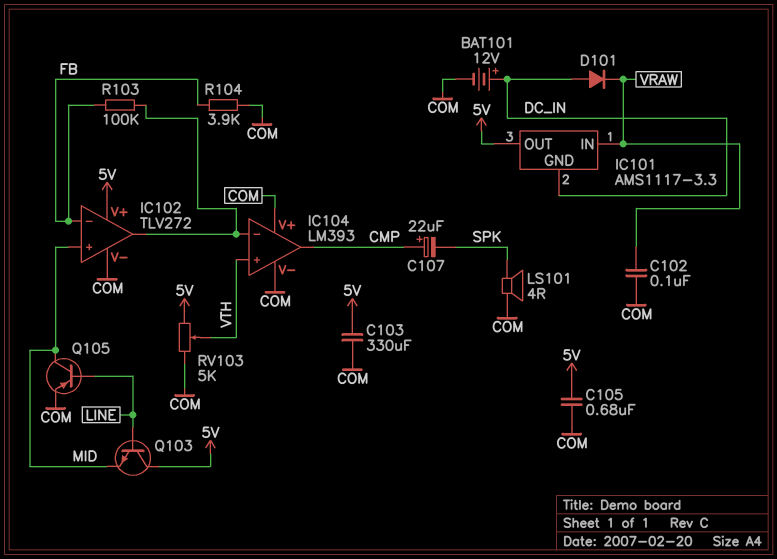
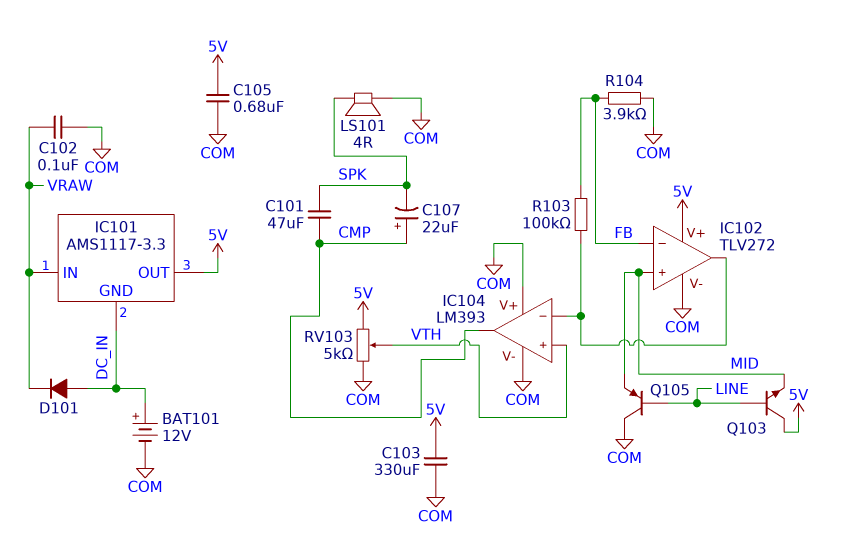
C101: none -> 47uF (CMP, SPK)
Q105: PNP (B LINE, C MID, E COM) -> PNP (B LINE, C COM, E MID)

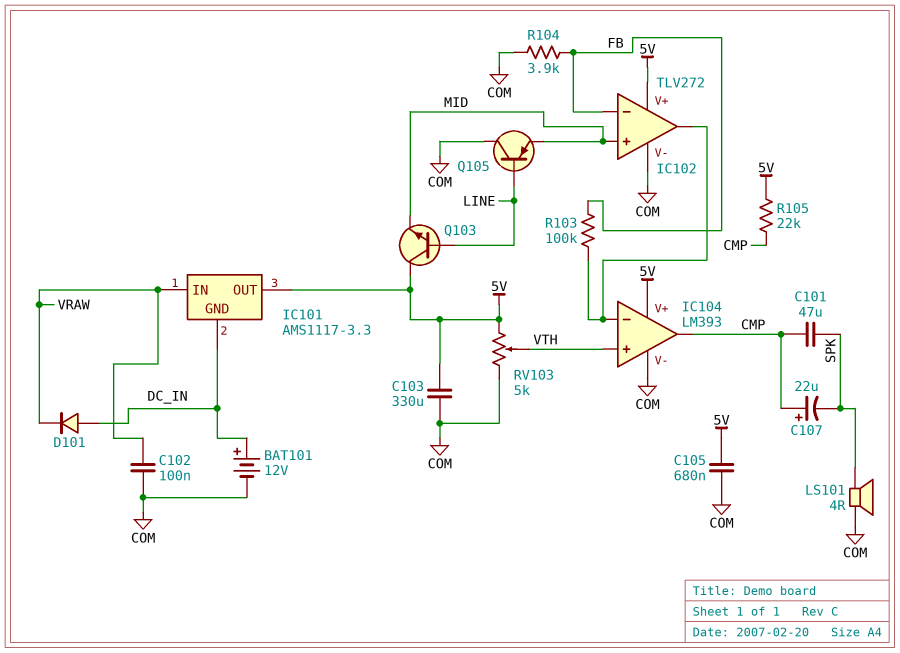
IC104 pin V+: COM -> 5V
R105: none -> 22k (5V, CMP)

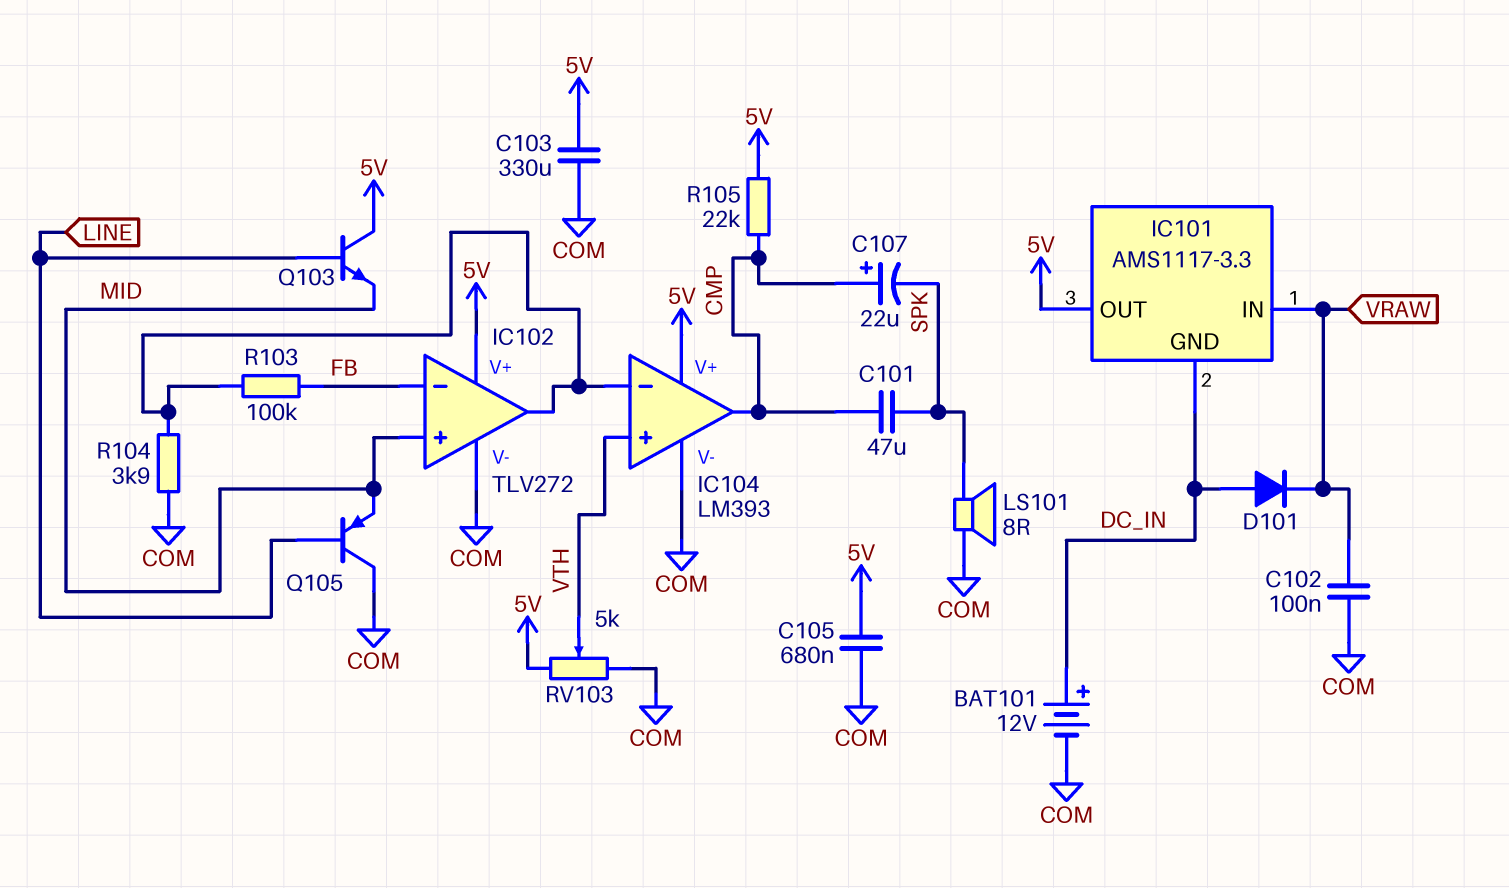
LS101: speaker 4R (COM, SPK) -> speaker 8R (COM, SPK)
R104: 3.9k (COM, FB) -> 3.9k (COM, IC102/out)

